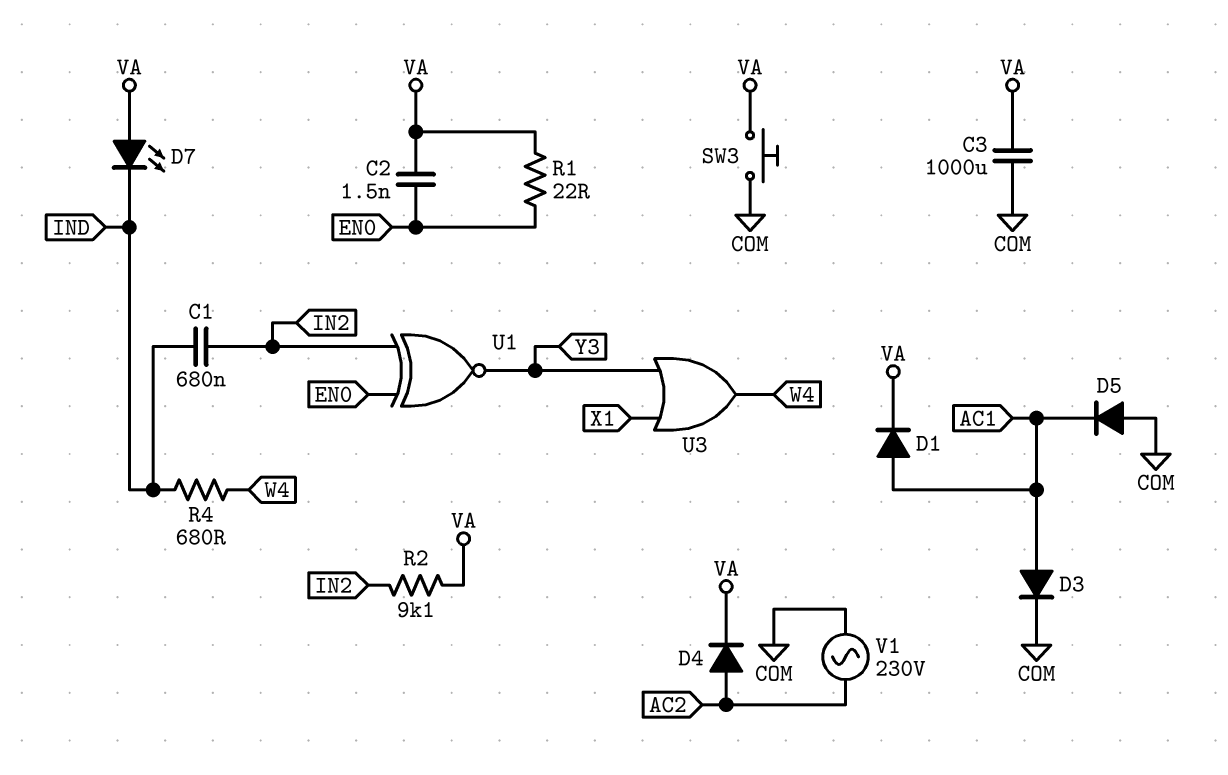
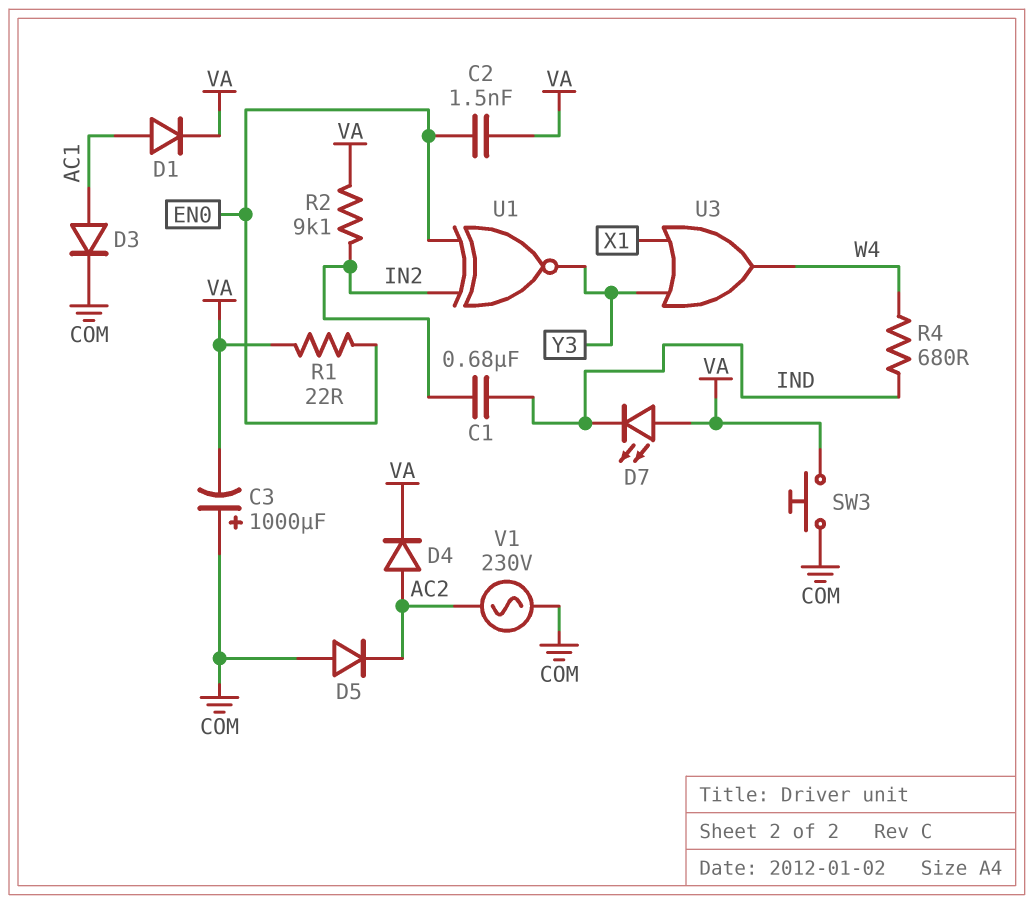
C3: 1000uF (COM, VA) -> 1000uF (plus COM, minus VA)
D5: diode (A COM, K AC1) -> diode (A COM, K AC2)

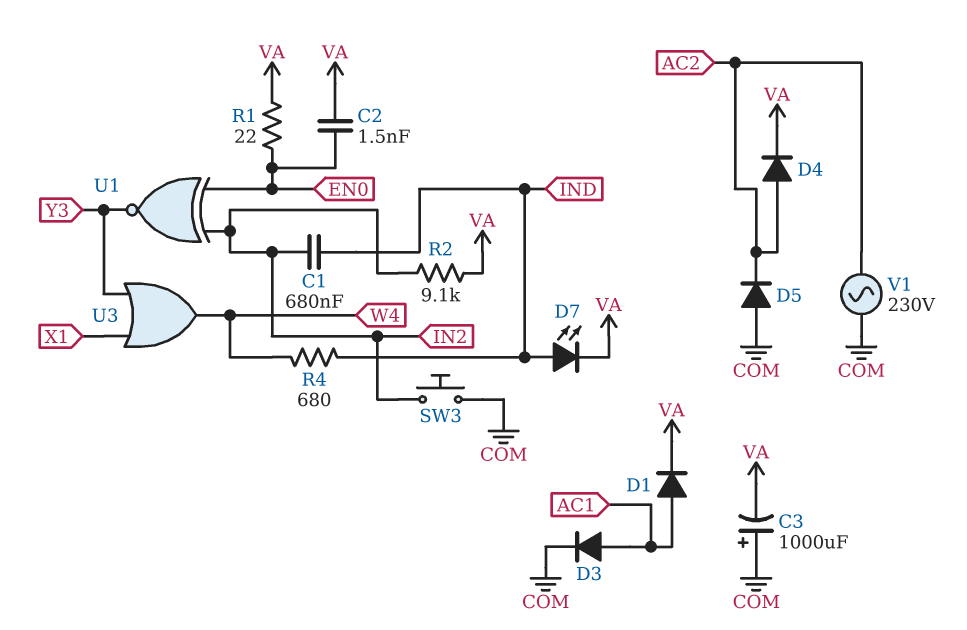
D7: LED (A VA, K IND) -> LED (A IND, K VA)
SW3: button (COM, VA) -> button (COM, IN2)

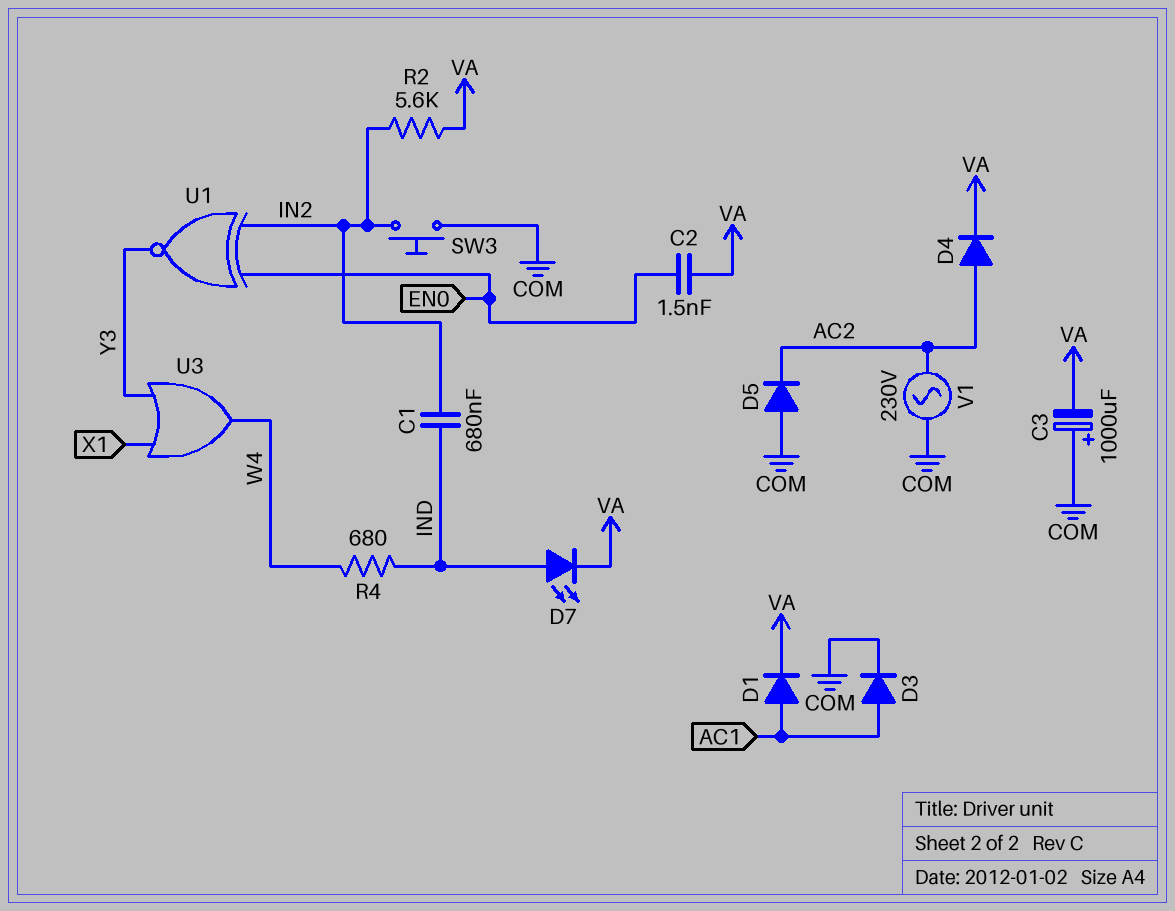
R1: 22 (EN0, VA) -> none
R2: 9.1k (IN2, VA) -> 5.6k (IN2, VA)

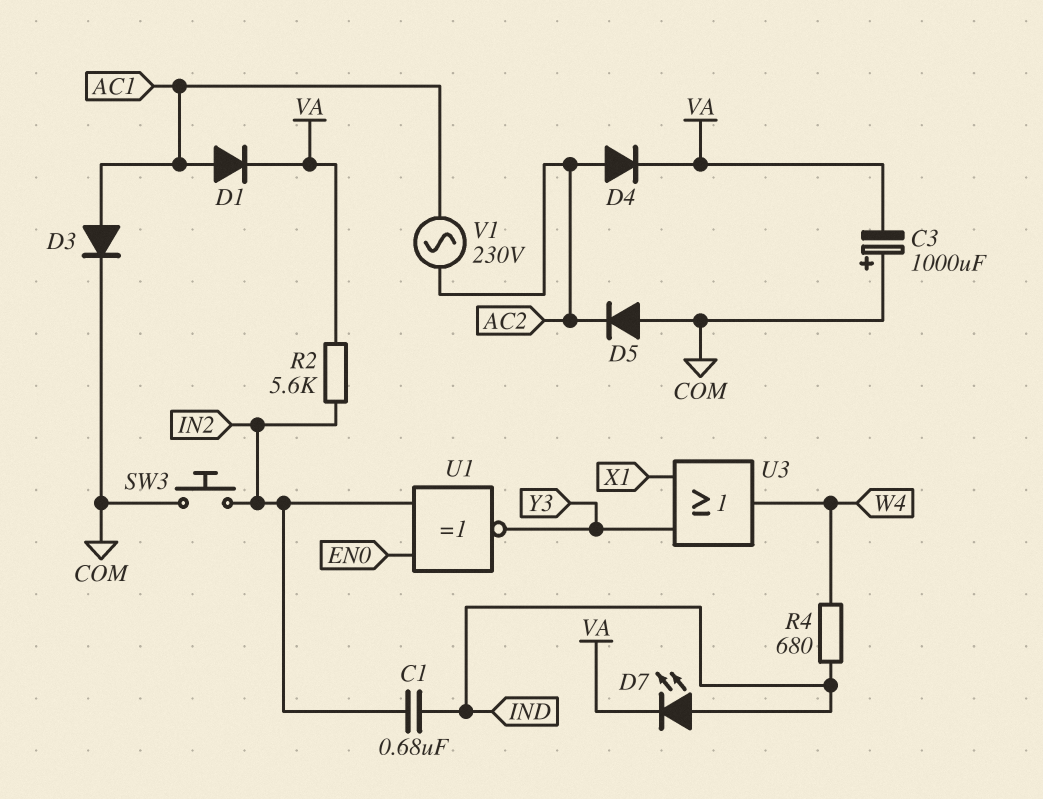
C2: 1.5nF (EN0, VA) -> none
V1: AC 230V (AC2, COM) -> AC 230V (AC1, AC2)

